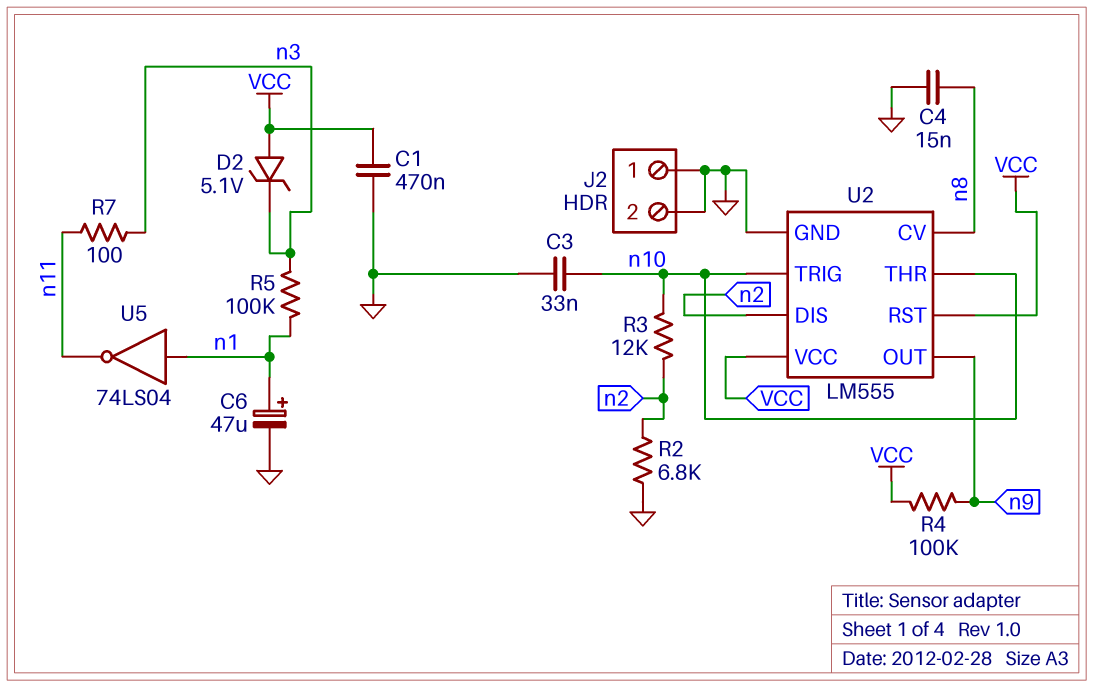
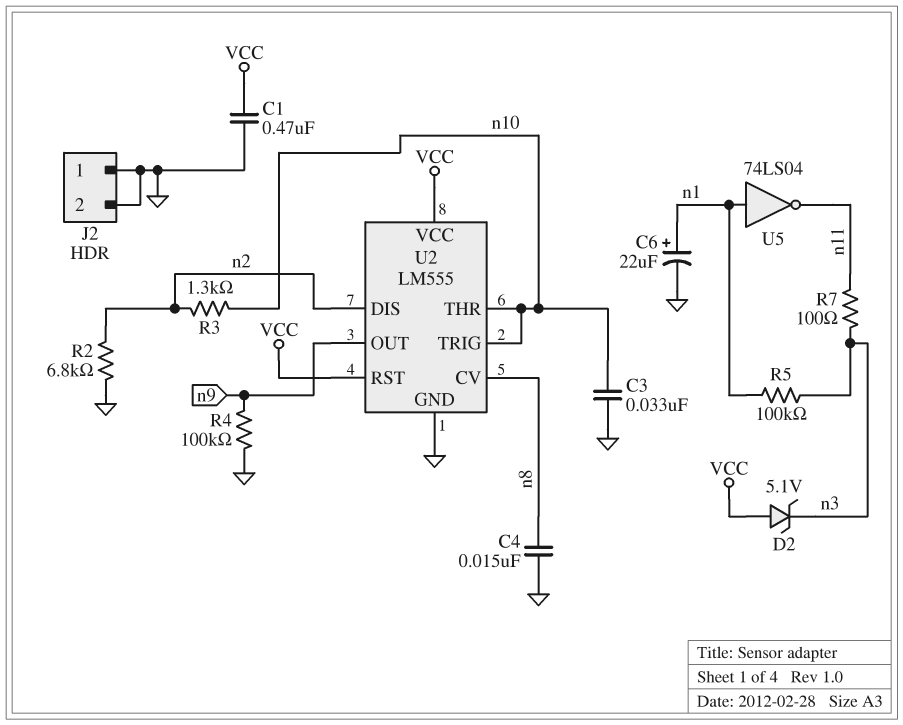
C6: 47uF (plus n1, minus GND) -> 22uF (plus n1, minus GND)
R3: 12k (n2, n10) -> 1.3k (n2, n10)
R4: 100k (VCC, n9) -> 100k (GND, n9)

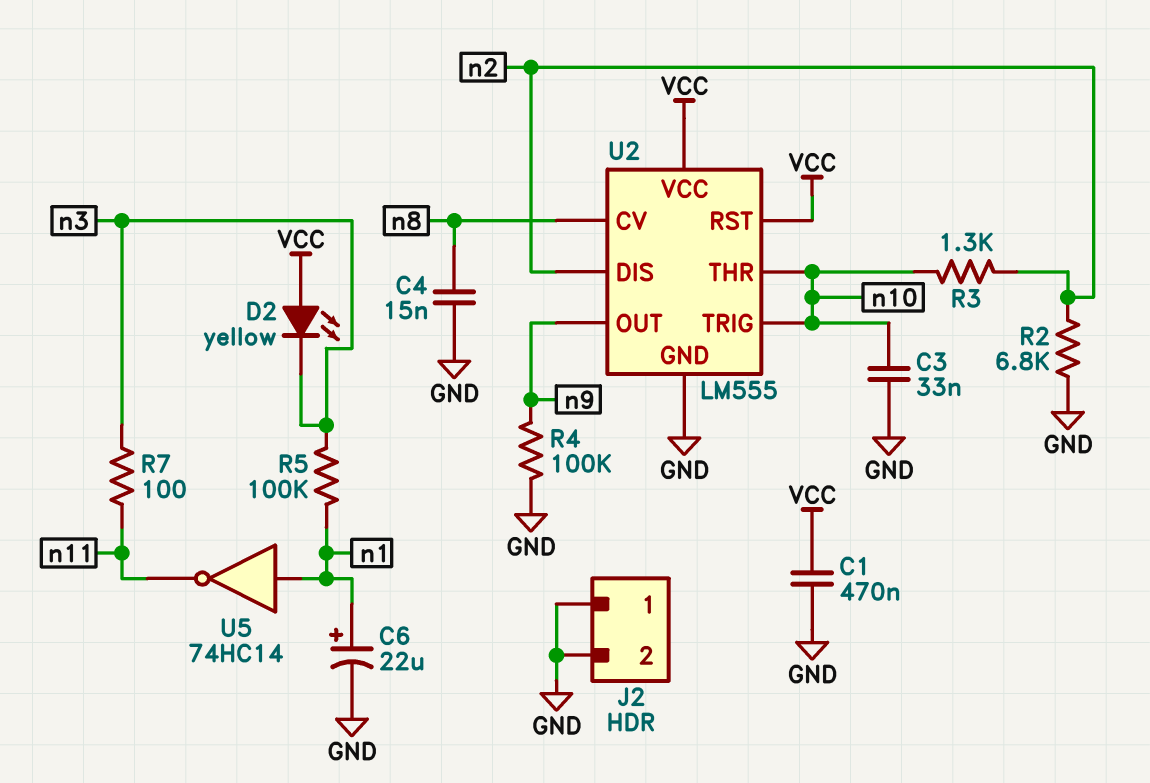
D2: zener 5.1V (A VCC, K n3) -> LED yellow (A VCC, K n3)
U5: NOT 74LS04 (in n1, out n11) -> NOT 74HC14 (in n1, out n11)

